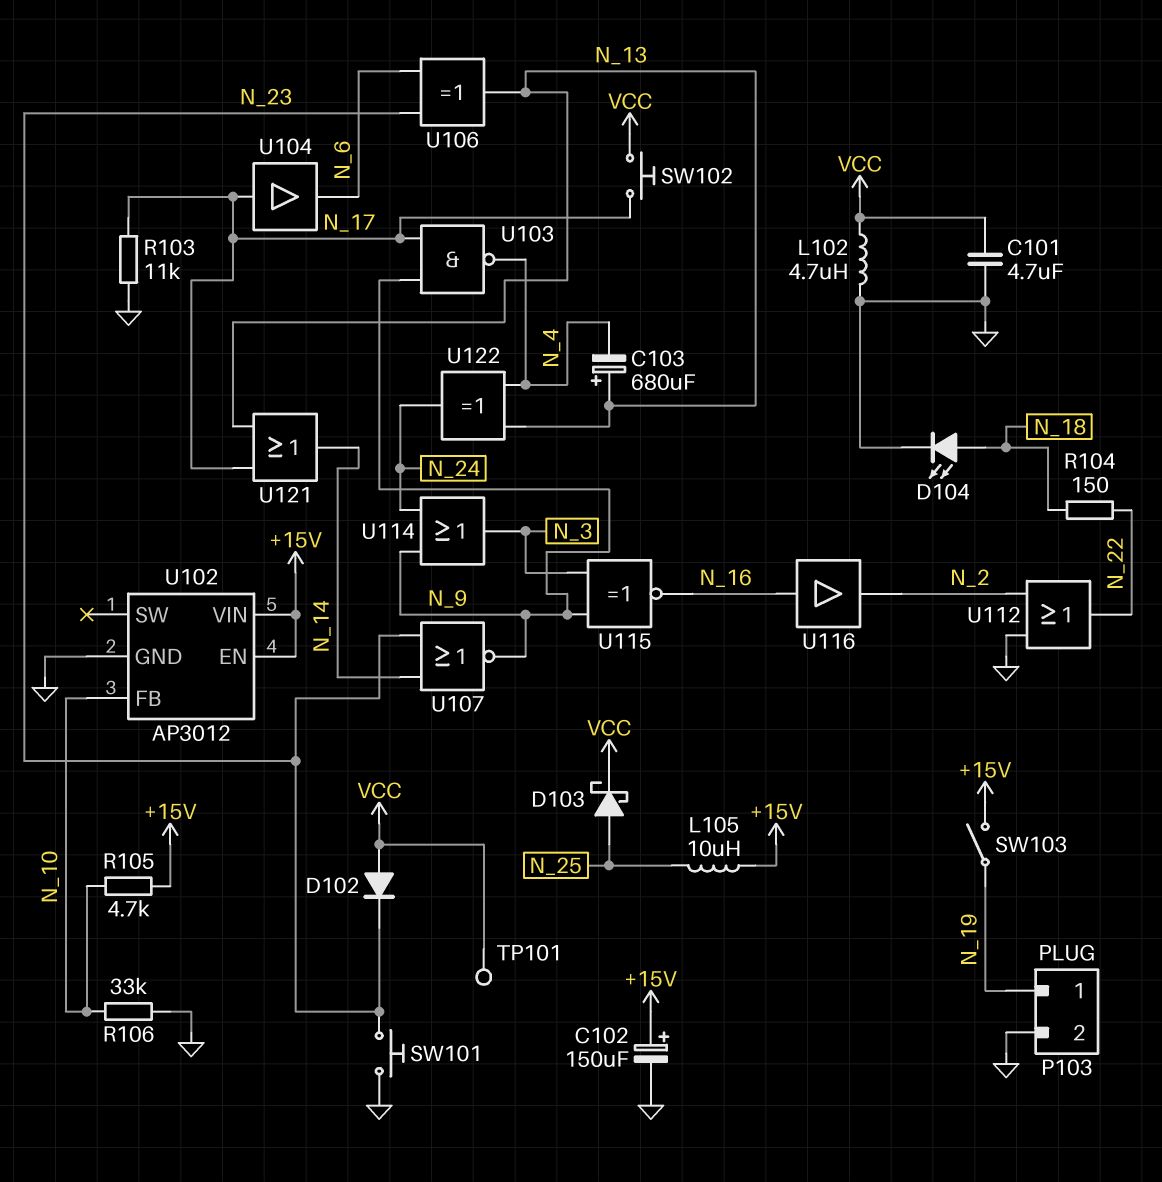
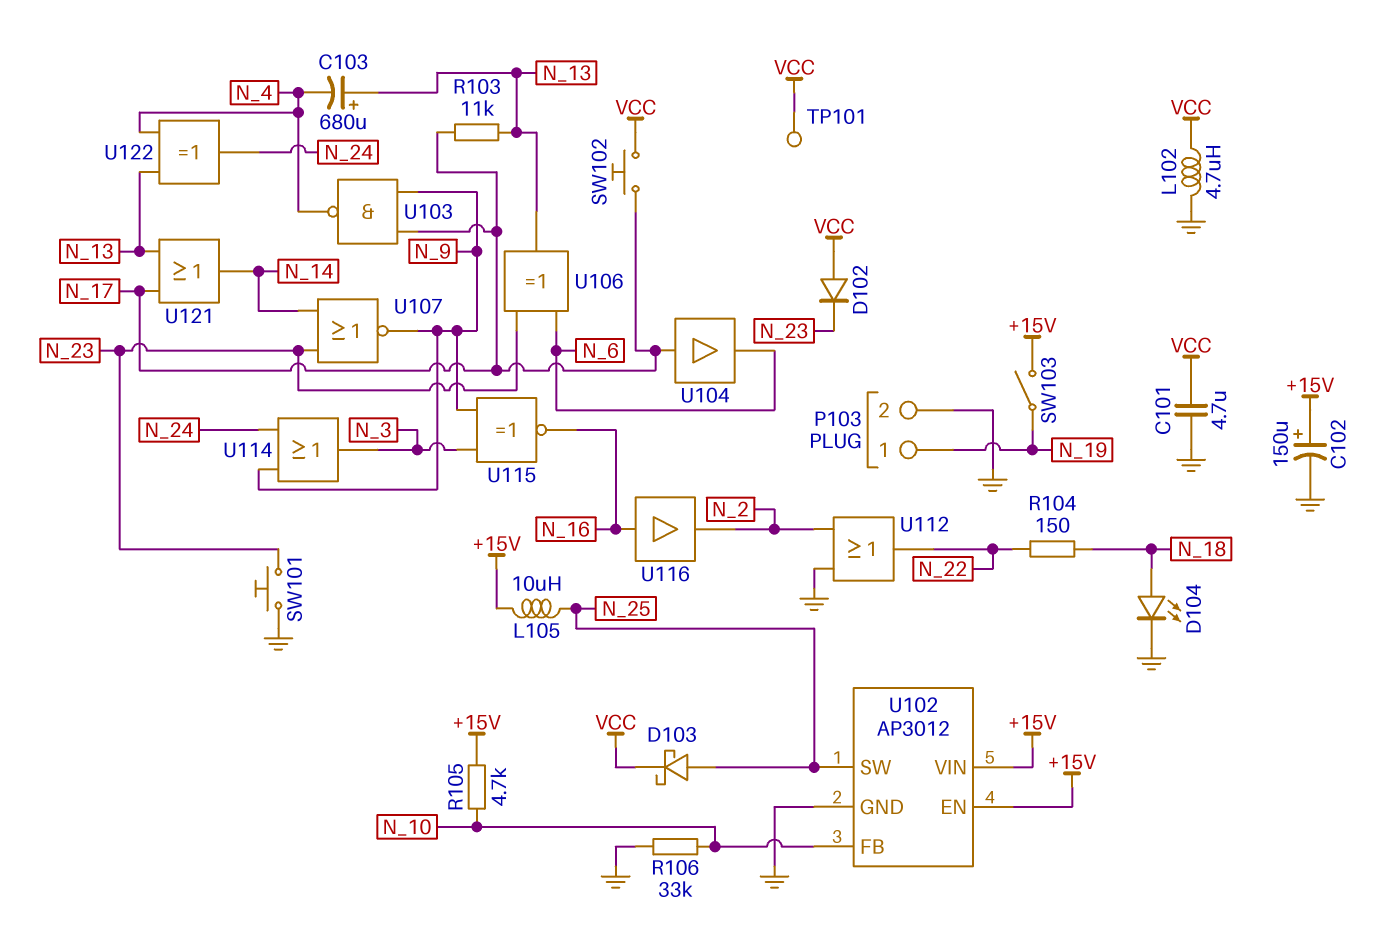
R103: 11k (GND, N_17) -> 11k (N_13, N_17)
U102 pin SW: none -> N_25

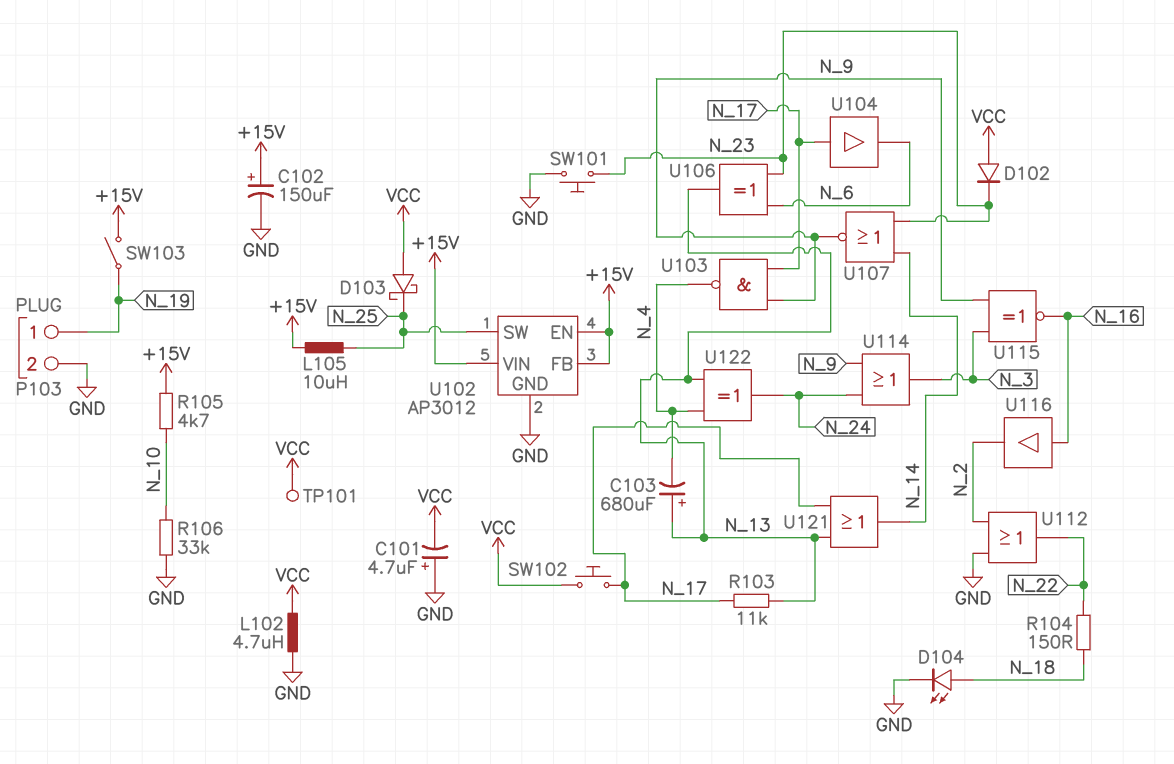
C101: 4.7uF (GND, VCC) -> 4.7uF (plus GND, minus VCC)
D103: schottky (A N_25, K VCC) -> schottky (A VCC, K N_25)
U102 pin FB: N_10 -> +15V

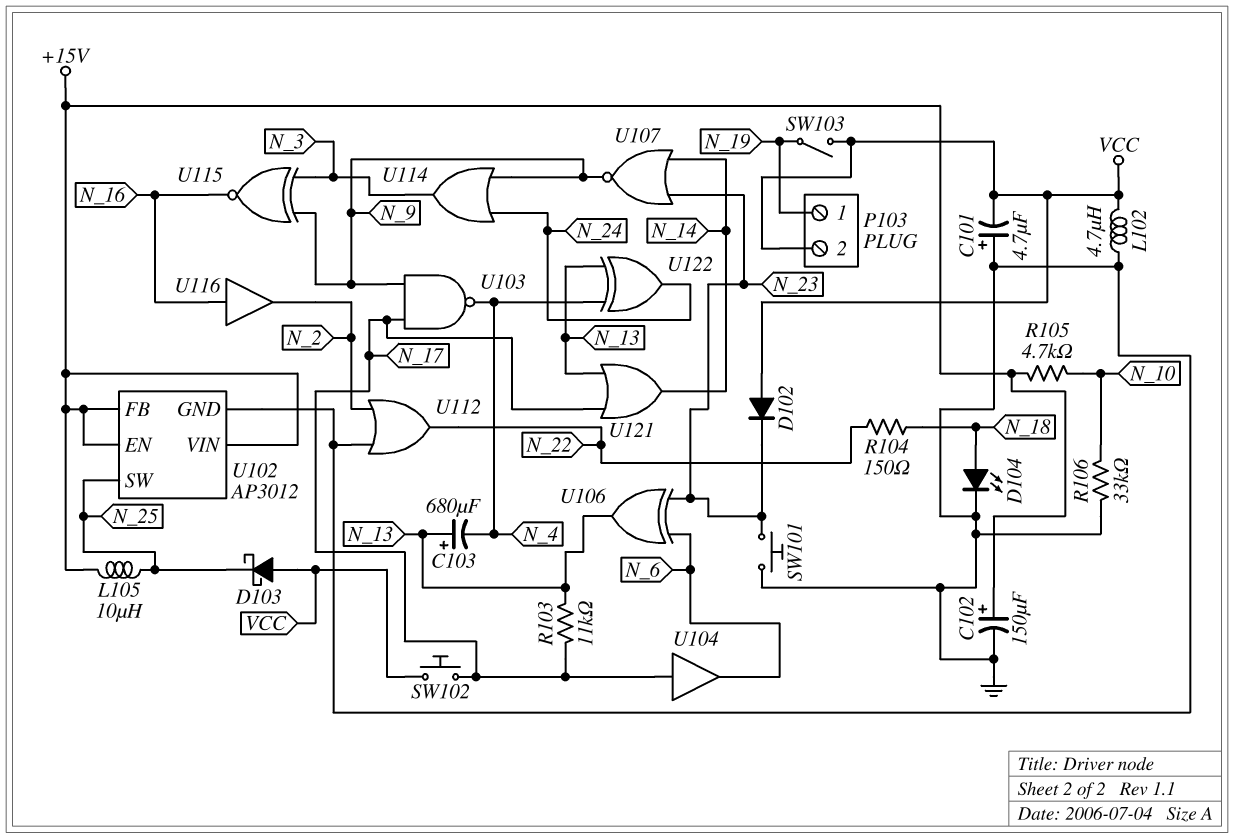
P103 pin 2: GND -> VCC
SW103: switch (+15V, N_19) -> switch (N_19, VCC)
TP101: test point (VCC) -> none

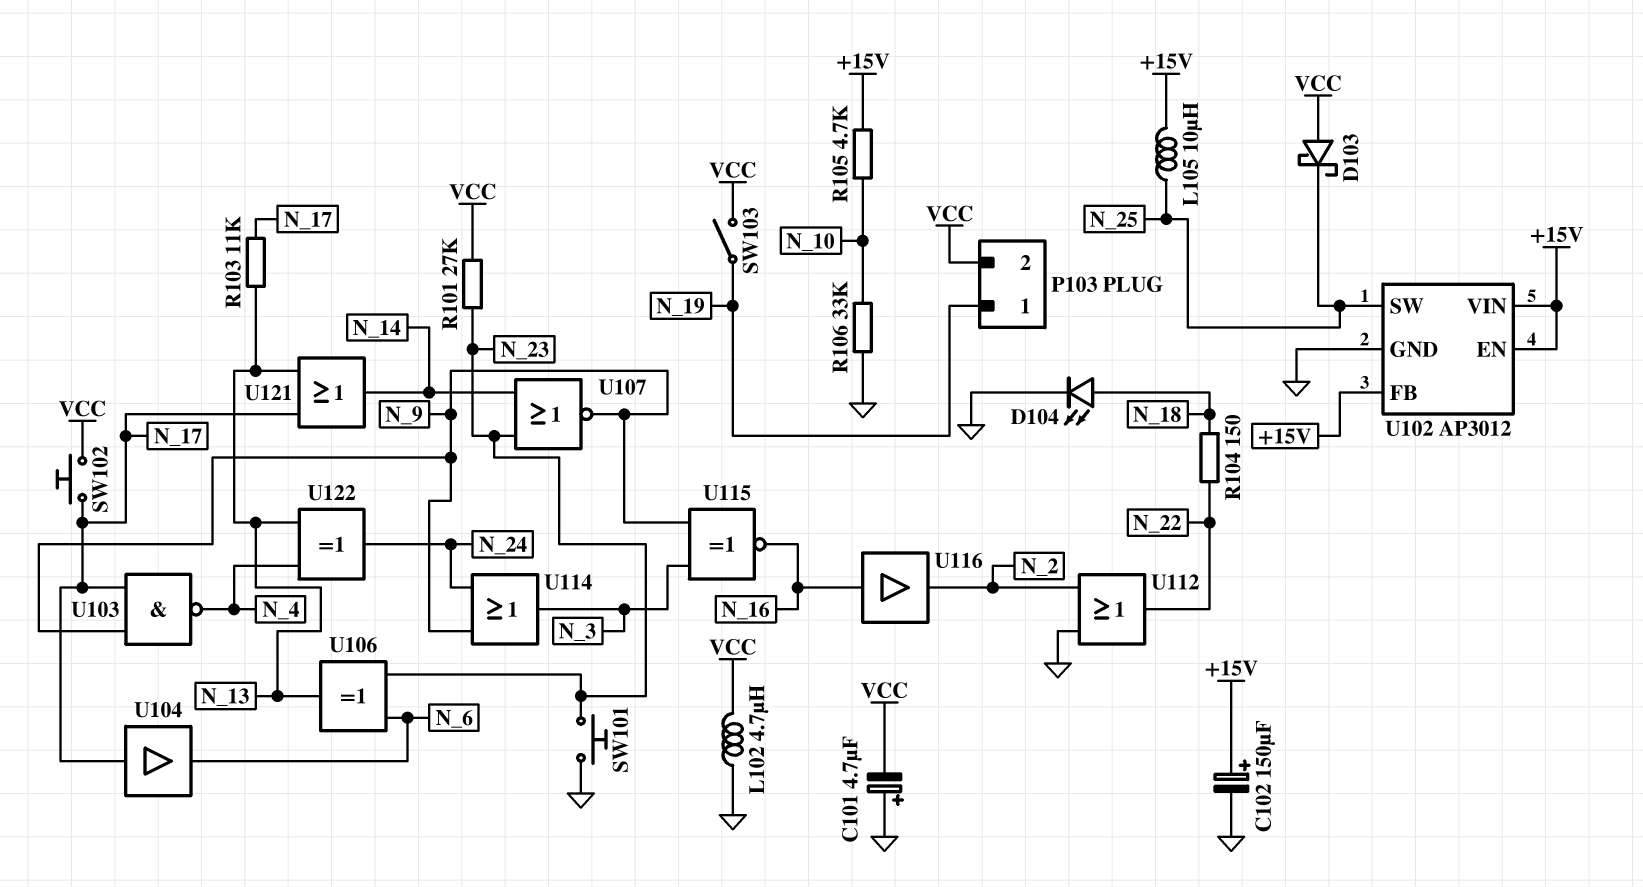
C103: 680uF (plus N_13, minus N_4) -> none
D102: diode (A VCC, K N_23) -> none
R101: none -> 27k (N_23, VCC)

